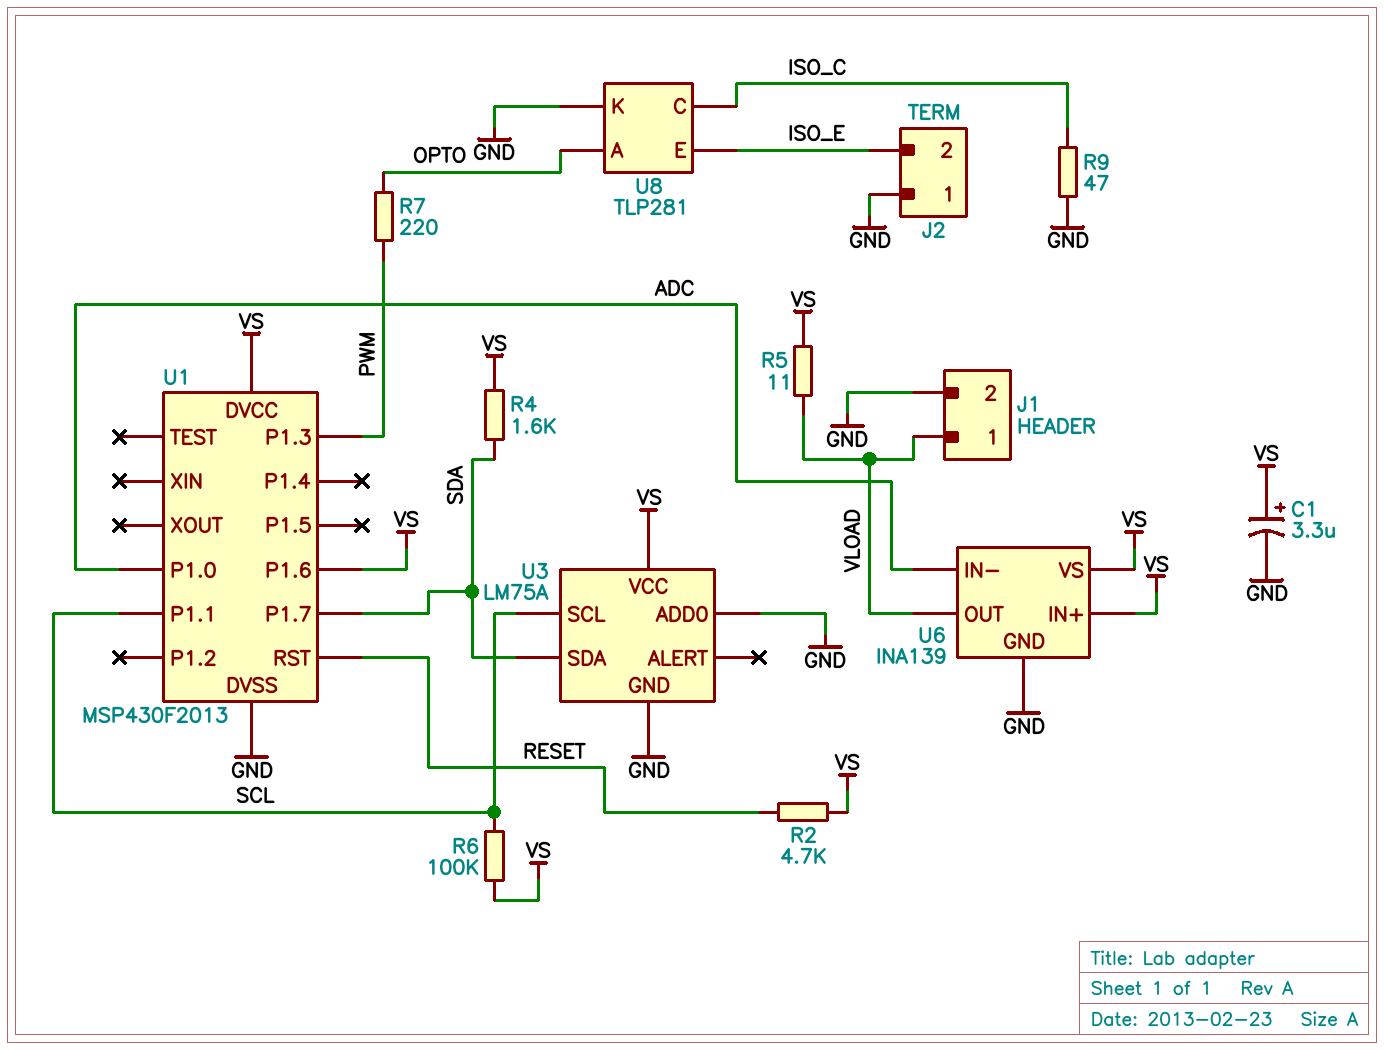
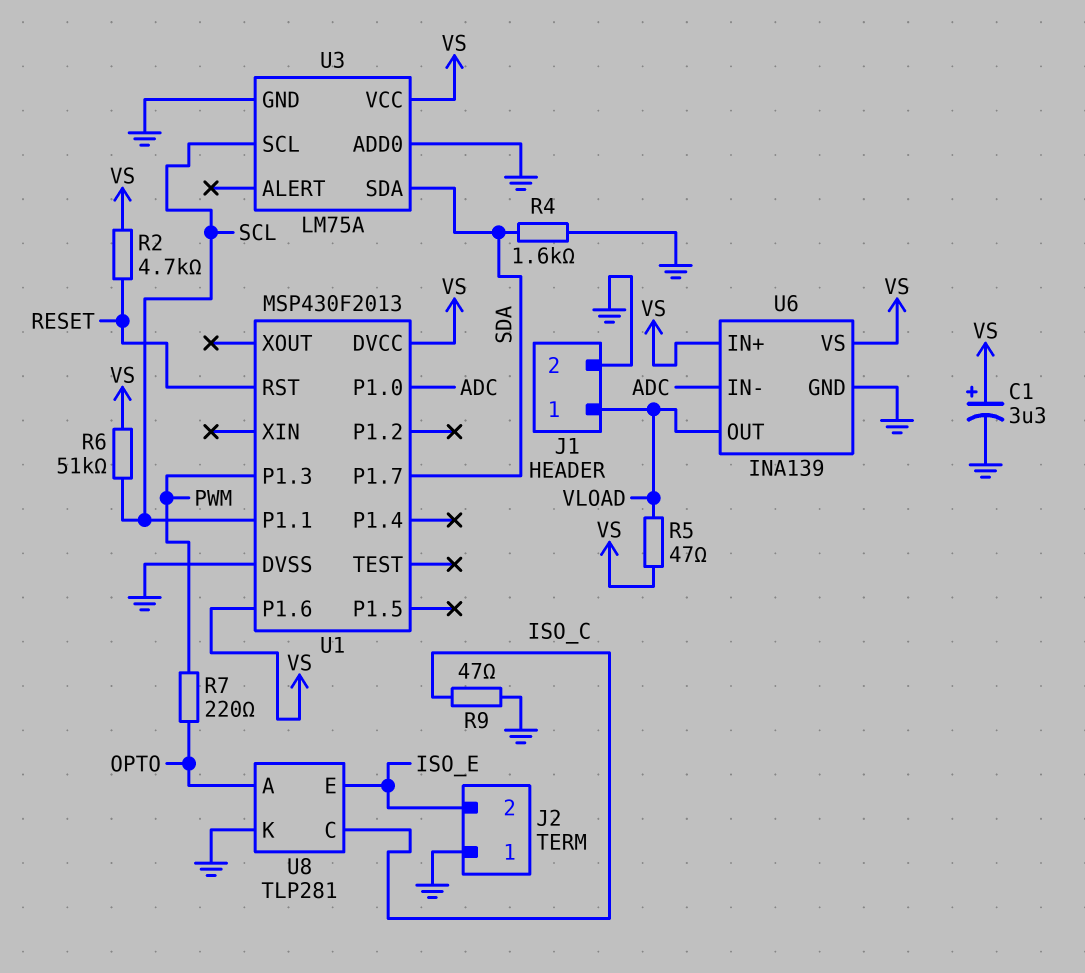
R4: 1.6k (SDA, VS) -> 1.6k (GND, SDA)
R5: 11 (VLOAD, VS) -> 47 (VLOAD, VS)
R6: 100k (SCL, VS) -> 51k (SCL, VS)

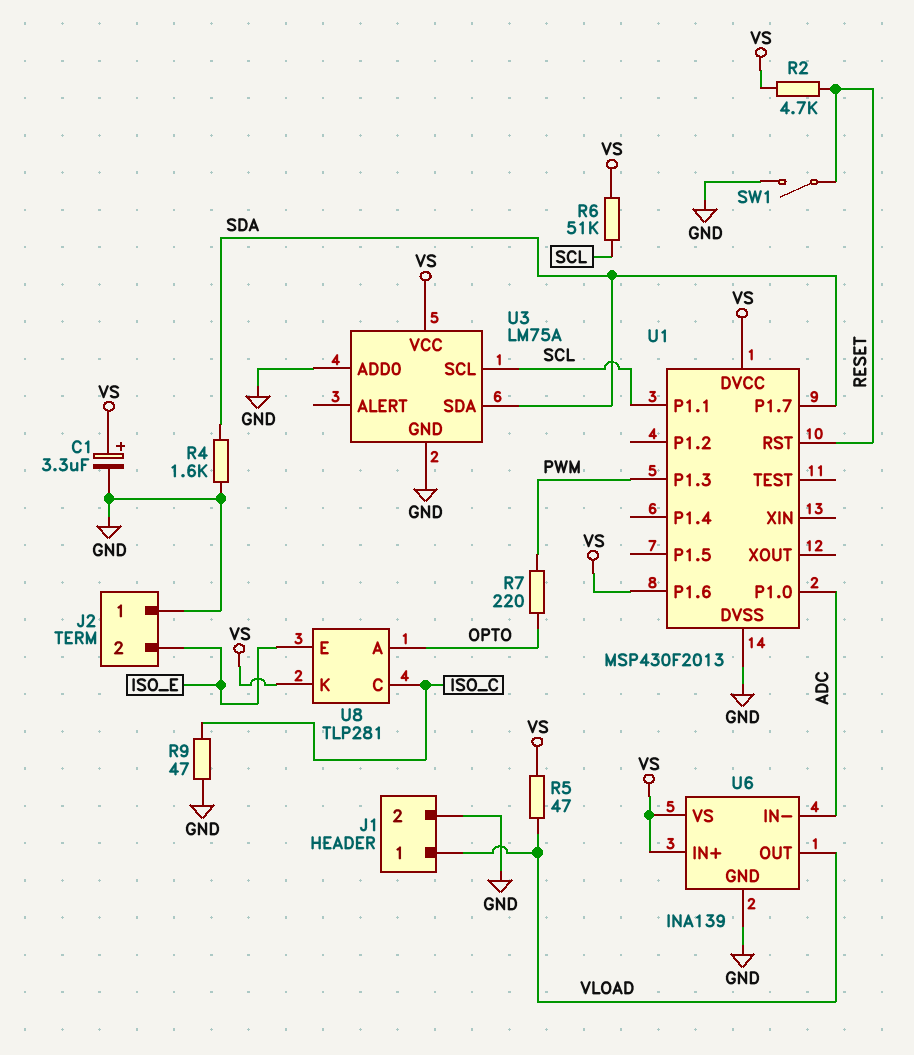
SW1: none -> switch (GND, RESET)
U8 pin K: GND -> VS

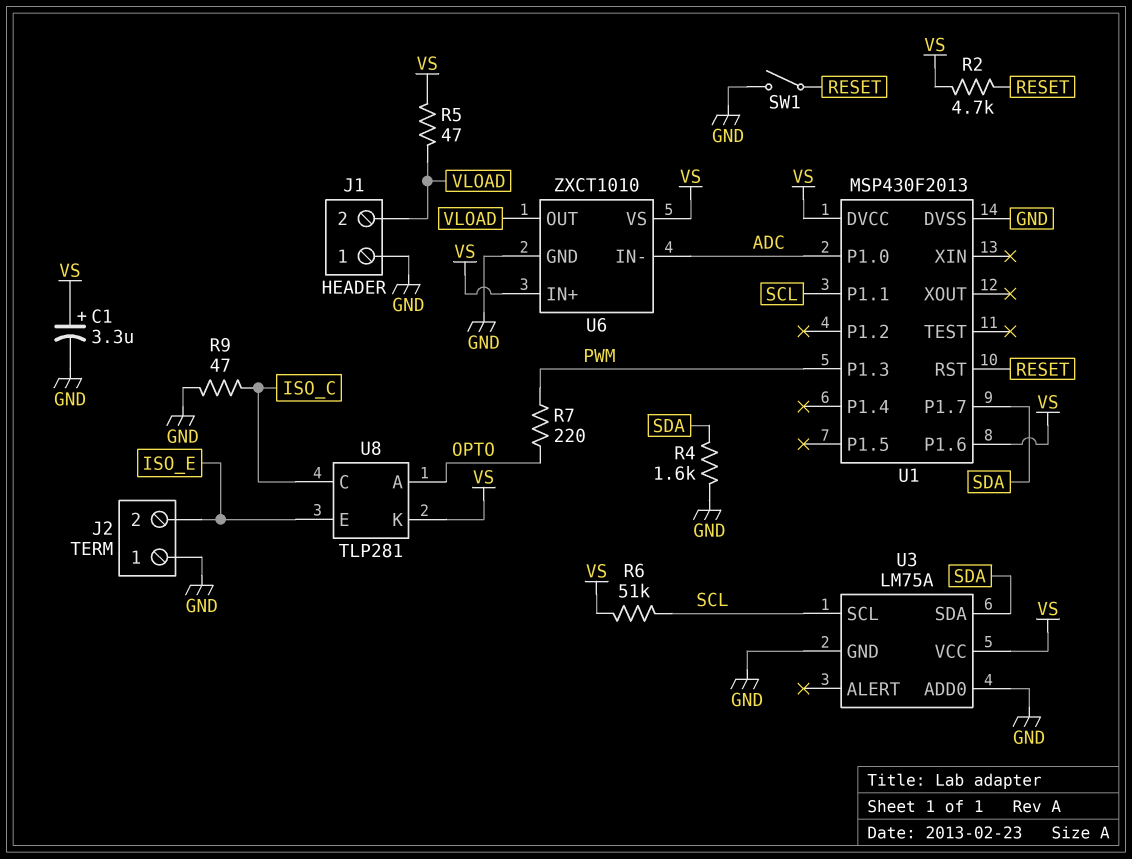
J1 pin 1: VLOAD -> GND
J1 pin 2: GND -> VLOAD
U6: INA139 -> ZXCT1010

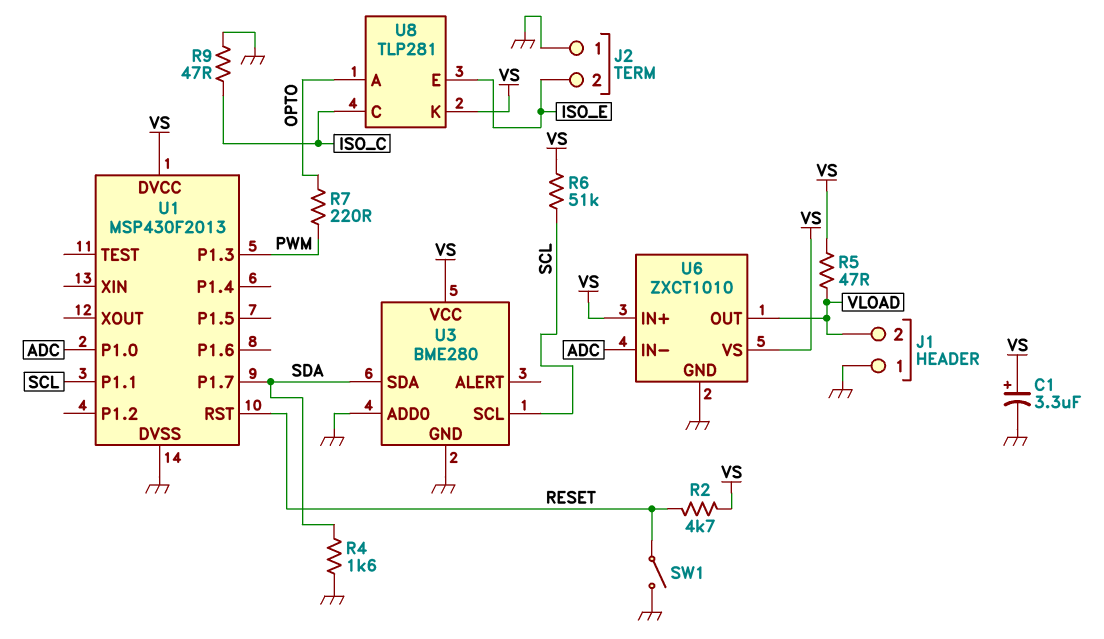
U1 pin P1.6: VS -> none
U3: LM75A -> BME280

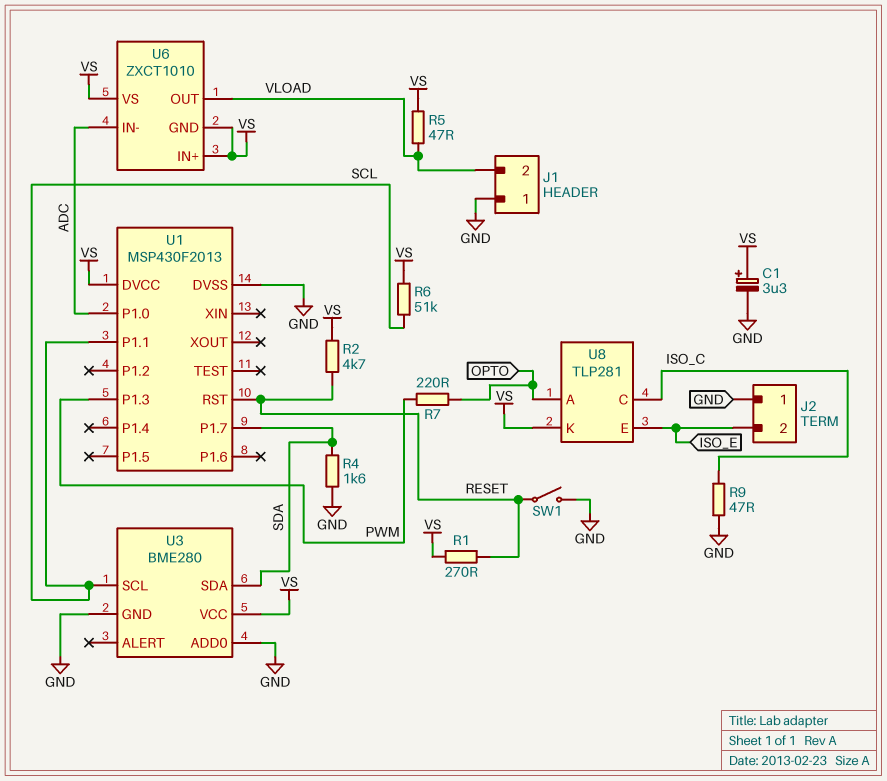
R1: none -> 270 (RESET, VS)
U6 pin GND: GND -> VS

